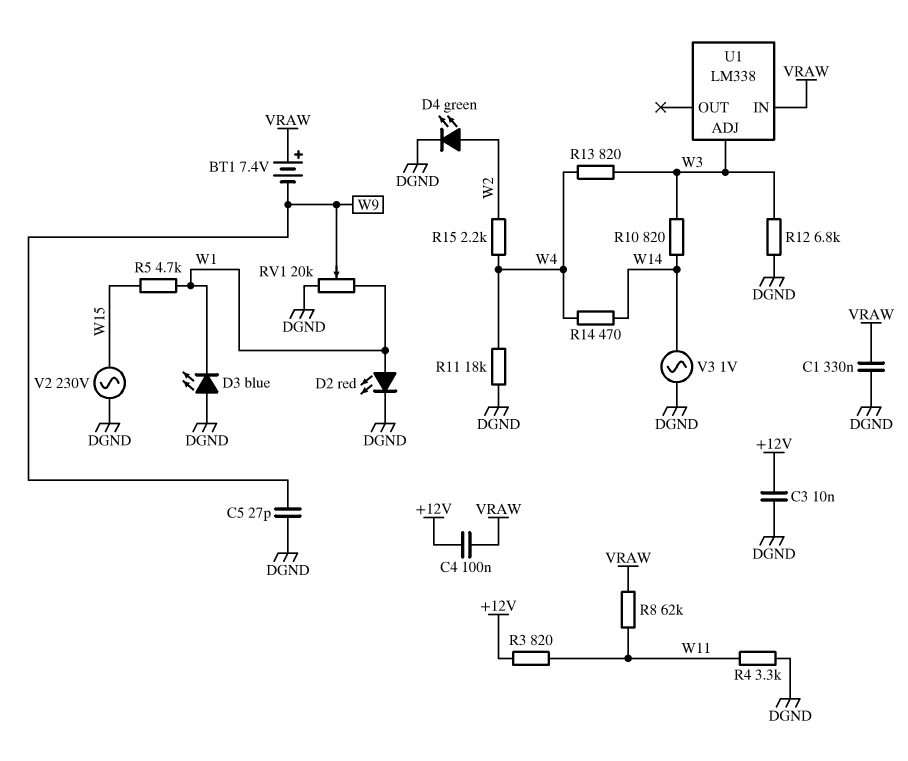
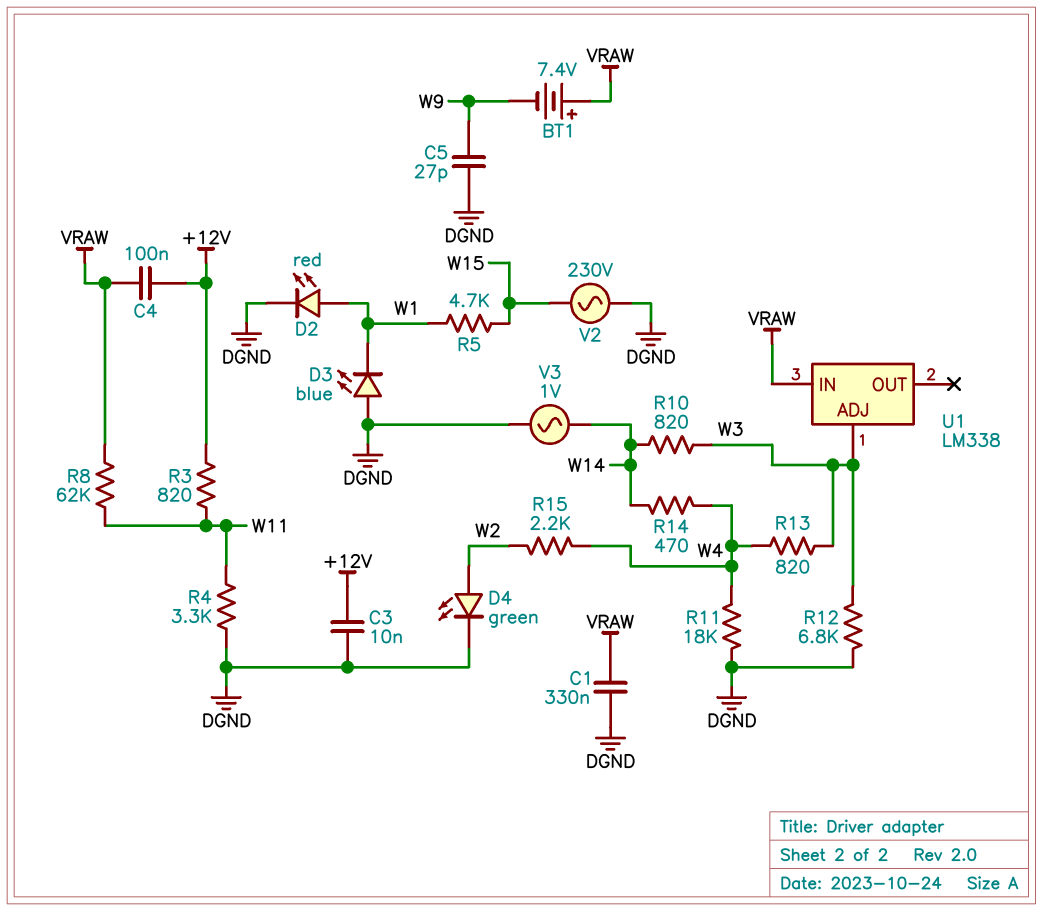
RV1: 20k (DGND, W1, wiper W9) -> none

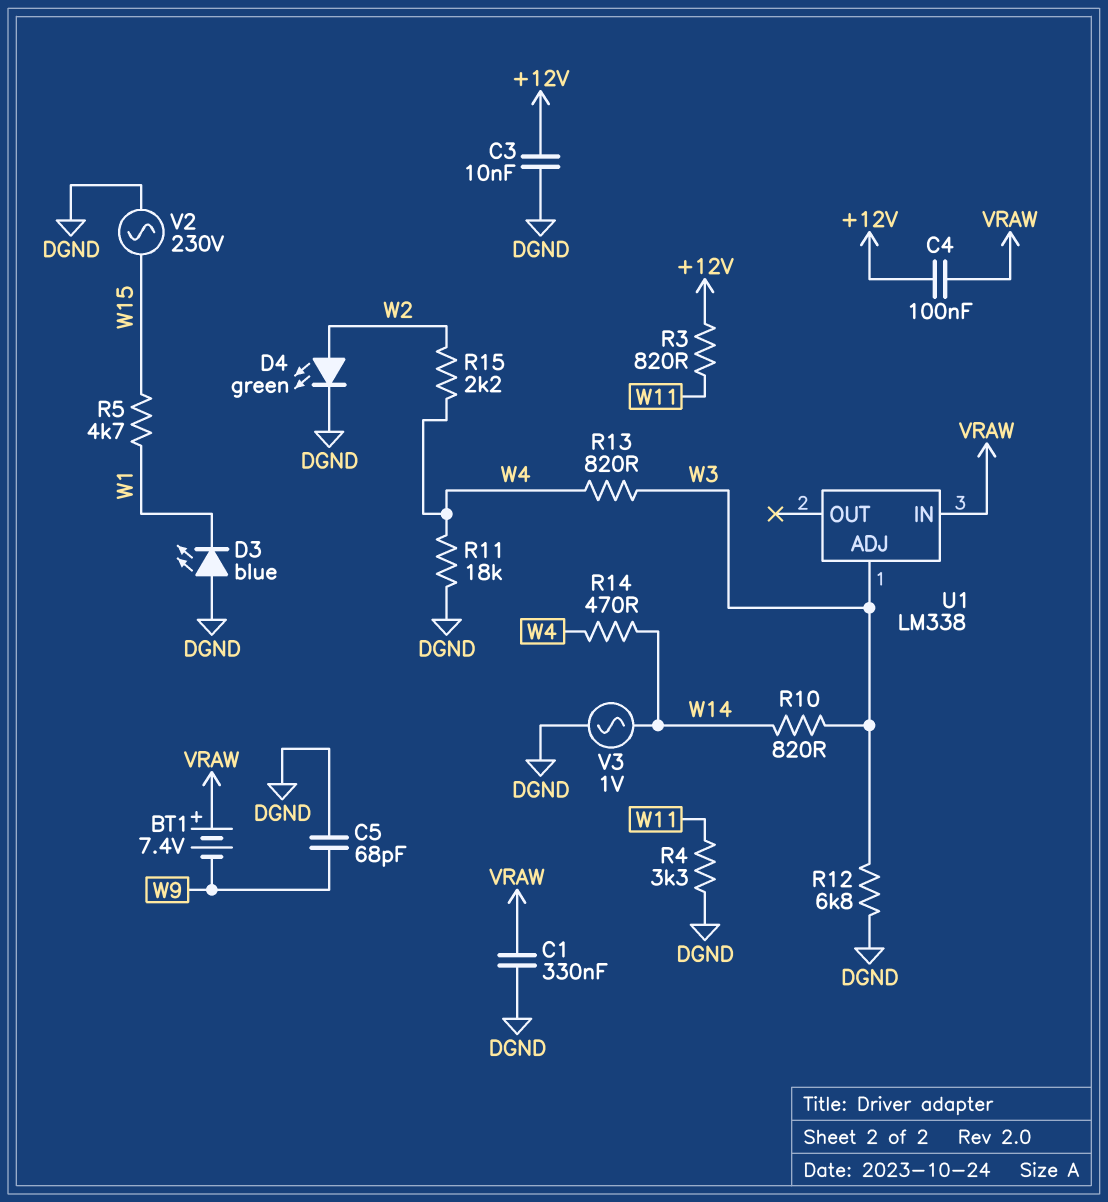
C5: 27pF (DGND, W9) -> 68pF (DGND, W9)
D2: LED red (A W1, K DGND) -> none
R8: 62k (VRAW, W11) -> none

